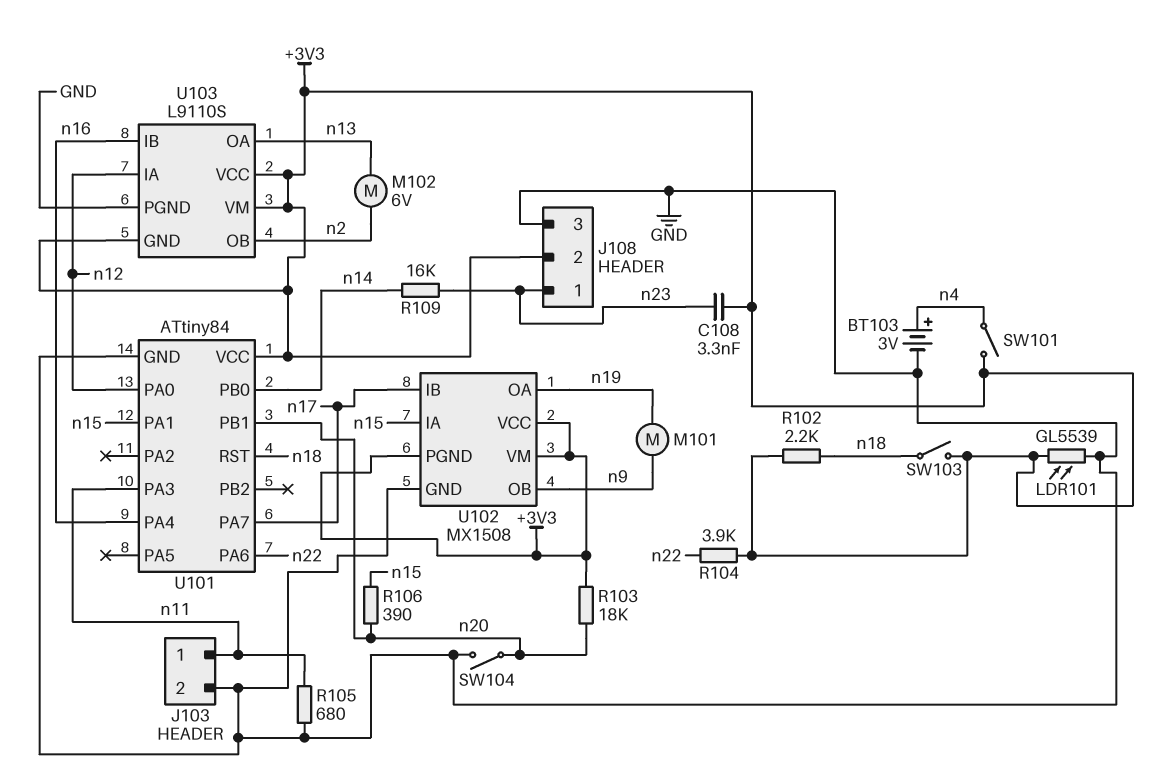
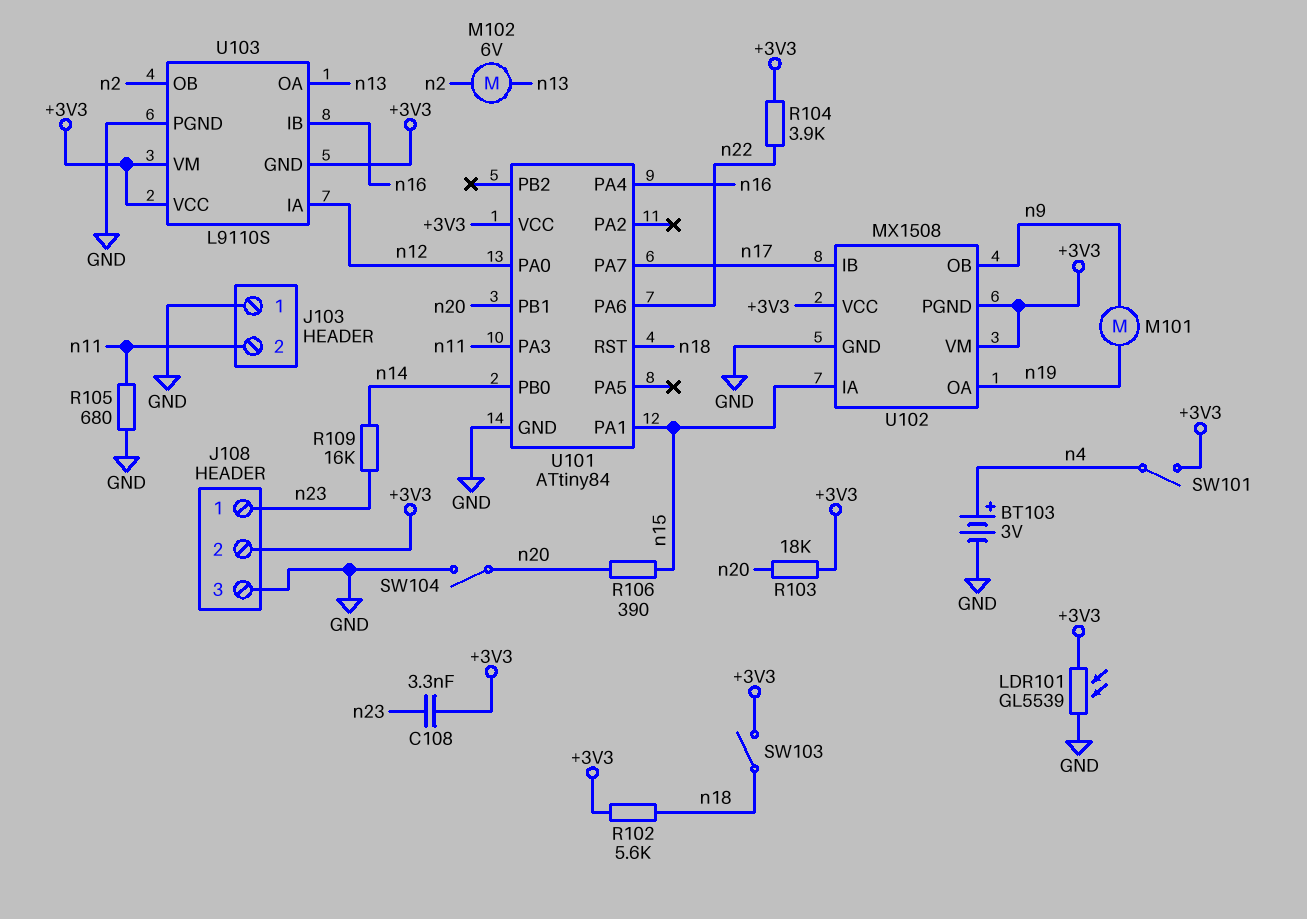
J103 pin 1: n11 -> GND
J103 pin 2: GND -> n11
R102: 2.2k (+3V3, n18) -> 5.6k (+3V3, n18)

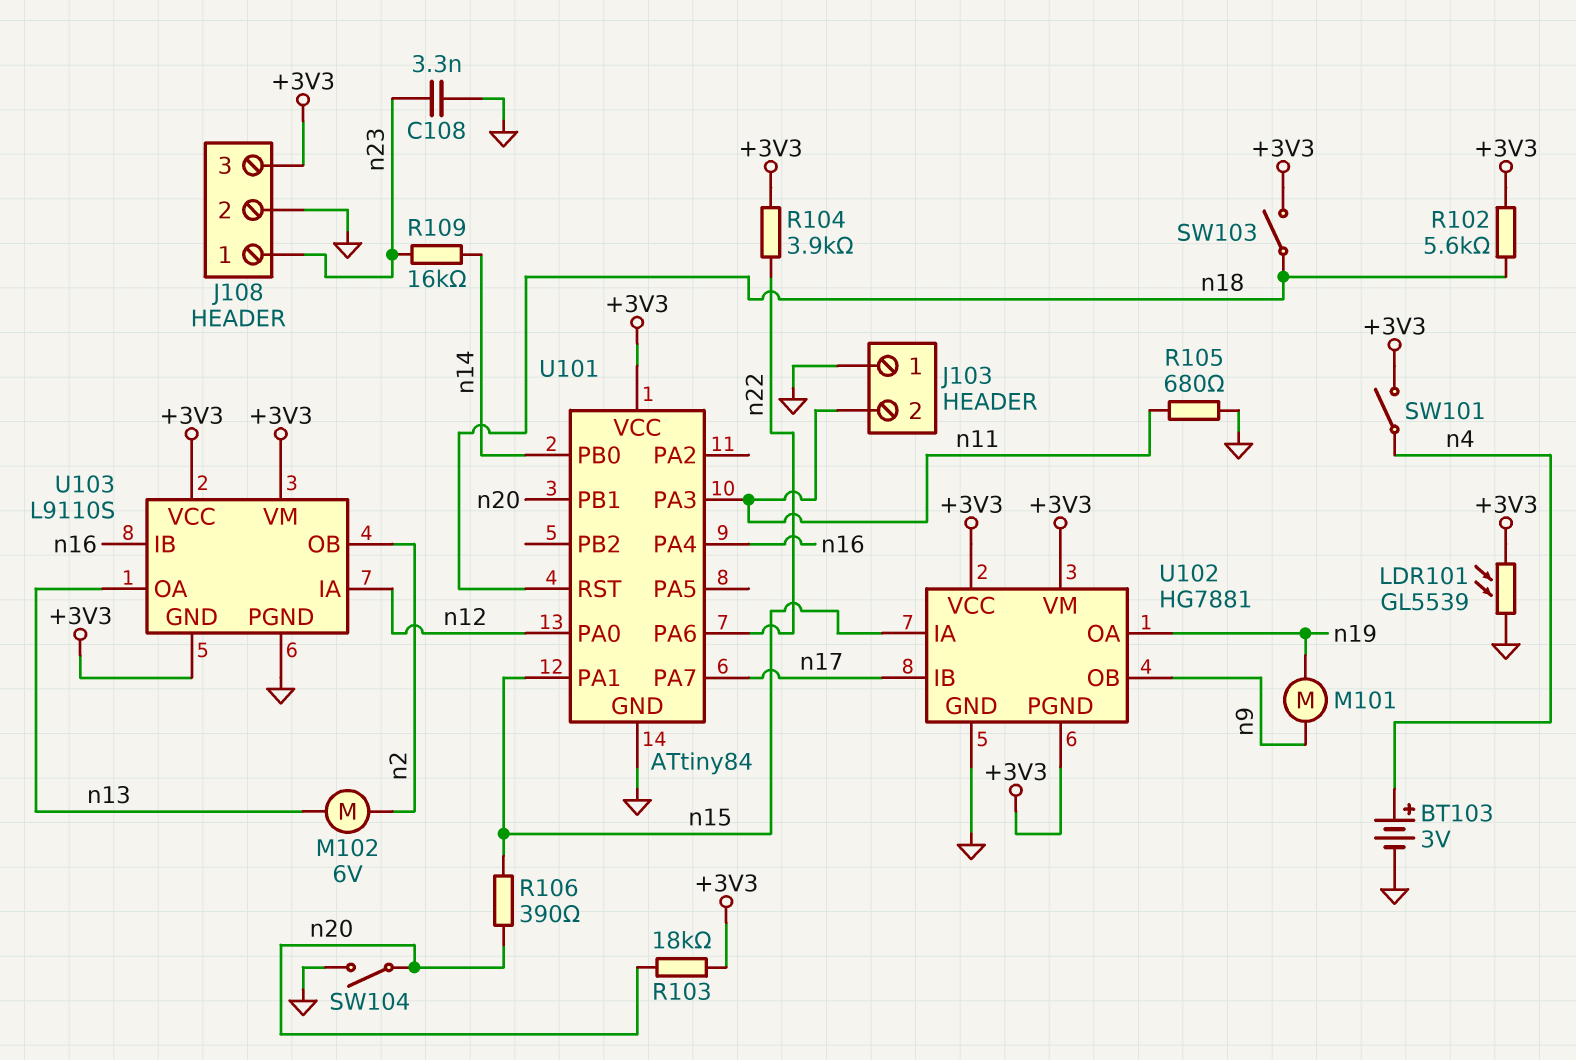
C108: 3.3nF (+3V3, n23) -> 3.3nF (GND, n23)
J108 pin 2: +3V3 -> GND
J108 pin 3: GND -> +3V3
U102: MX1508 -> HG7881

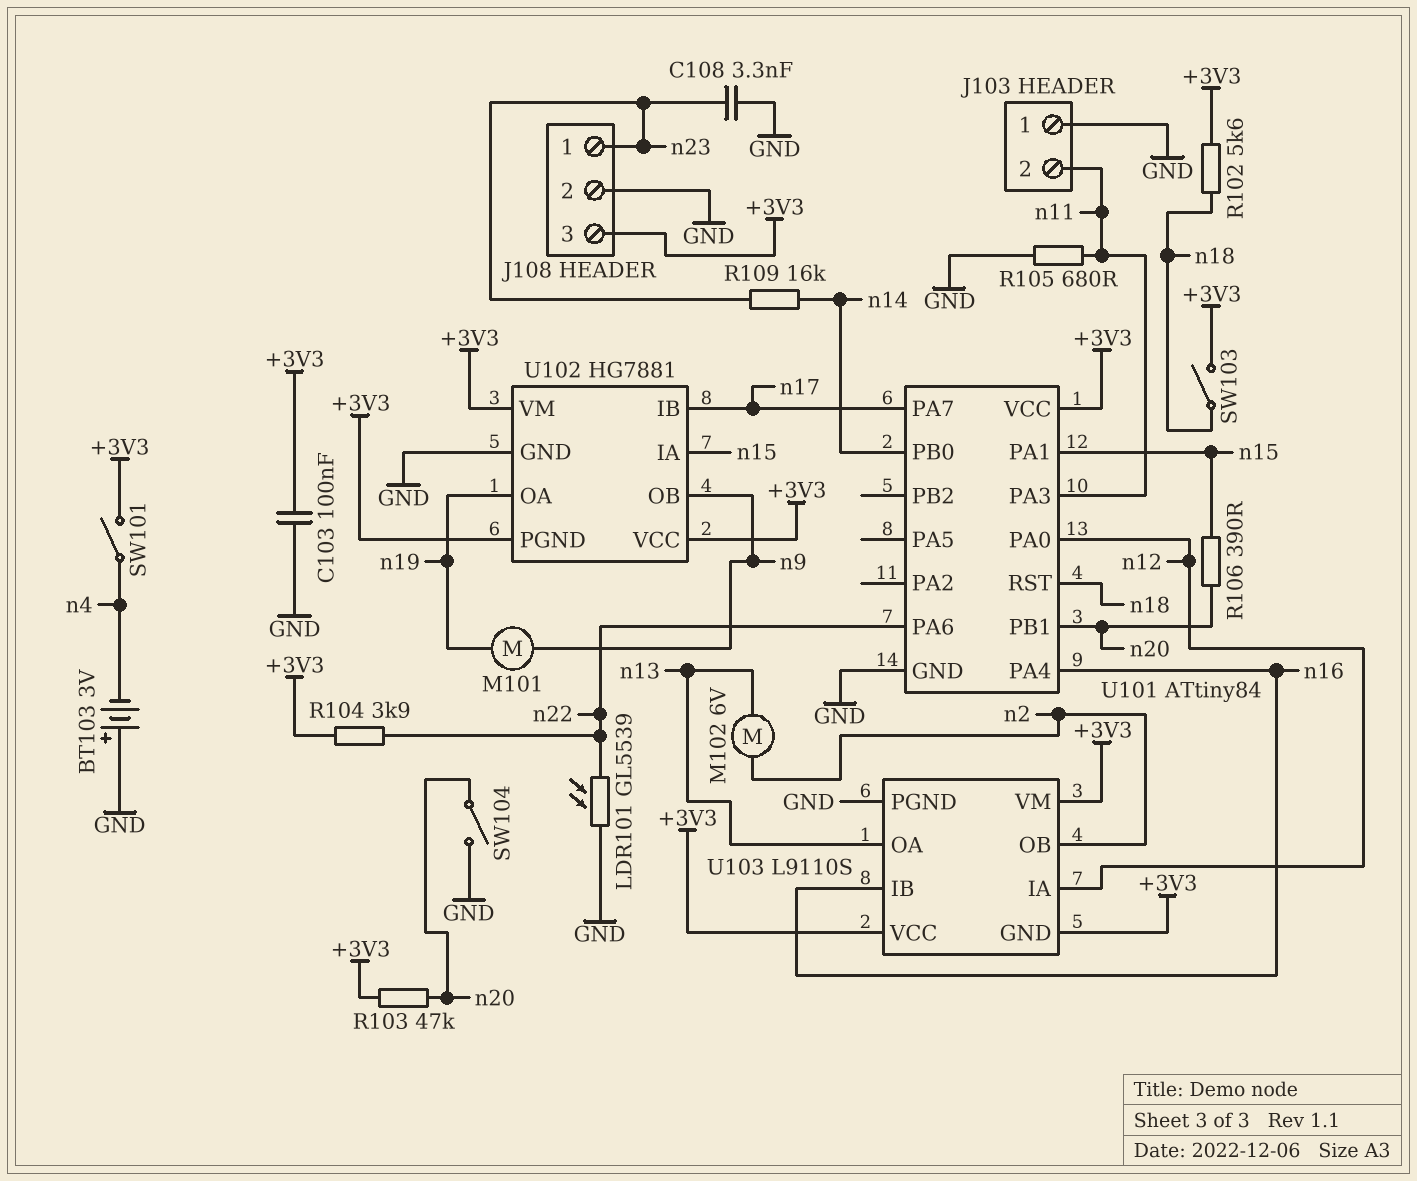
BT103: 3V (plus n4, minus GND) -> 3V (plus GND, minus n4)
C103: none -> 100nF (+3V3, GND)
LDR101: GL5539 (+3V3, GND) -> GL5539 (GND, n22)
R103: 18k (+3V3, n20) -> 47k (+3V3, n20)

